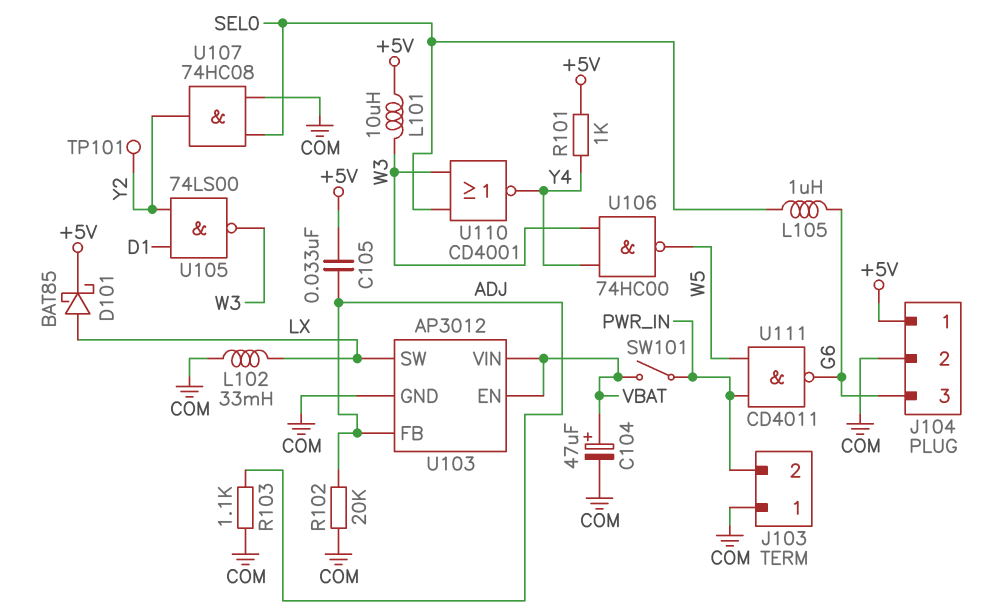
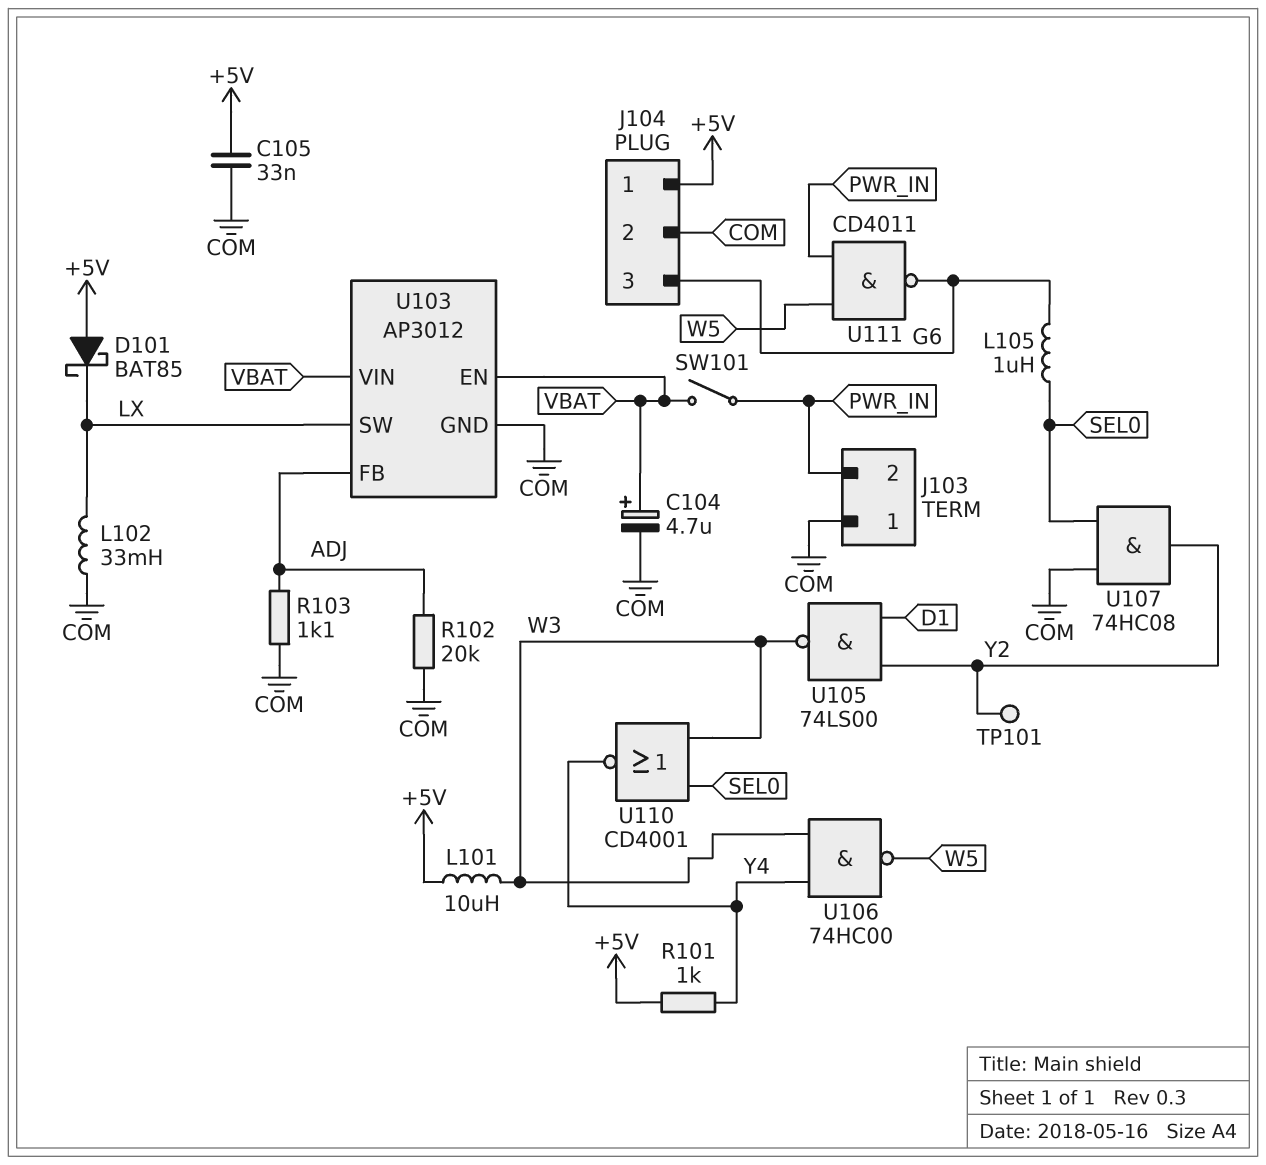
C104: 47uF (plus VBAT, minus COM) -> 4.7uF (plus VBAT, minus COM)
C105: 33nF (+5V, ADJ) -> 33nF (+5V, COM)
D101: schottky BAT85 (A LX, K +5V) -> schottky BAT85 (A +5V, K LX)

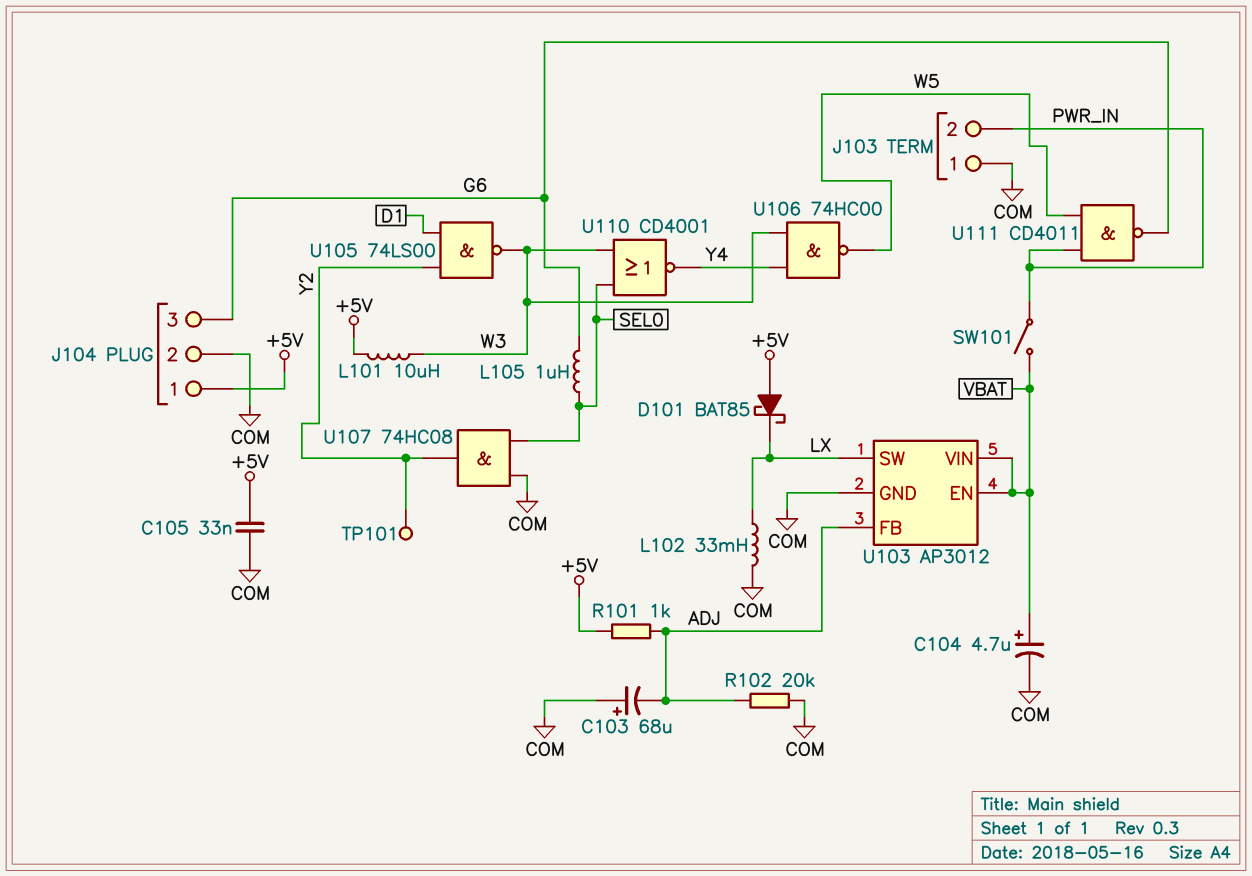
C103: none -> 68uF (plus COM, minus ADJ)
R101: 1k (+5V, Y4) -> 1k (+5V, ADJ)
R103: 1.1k (ADJ, COM) -> none

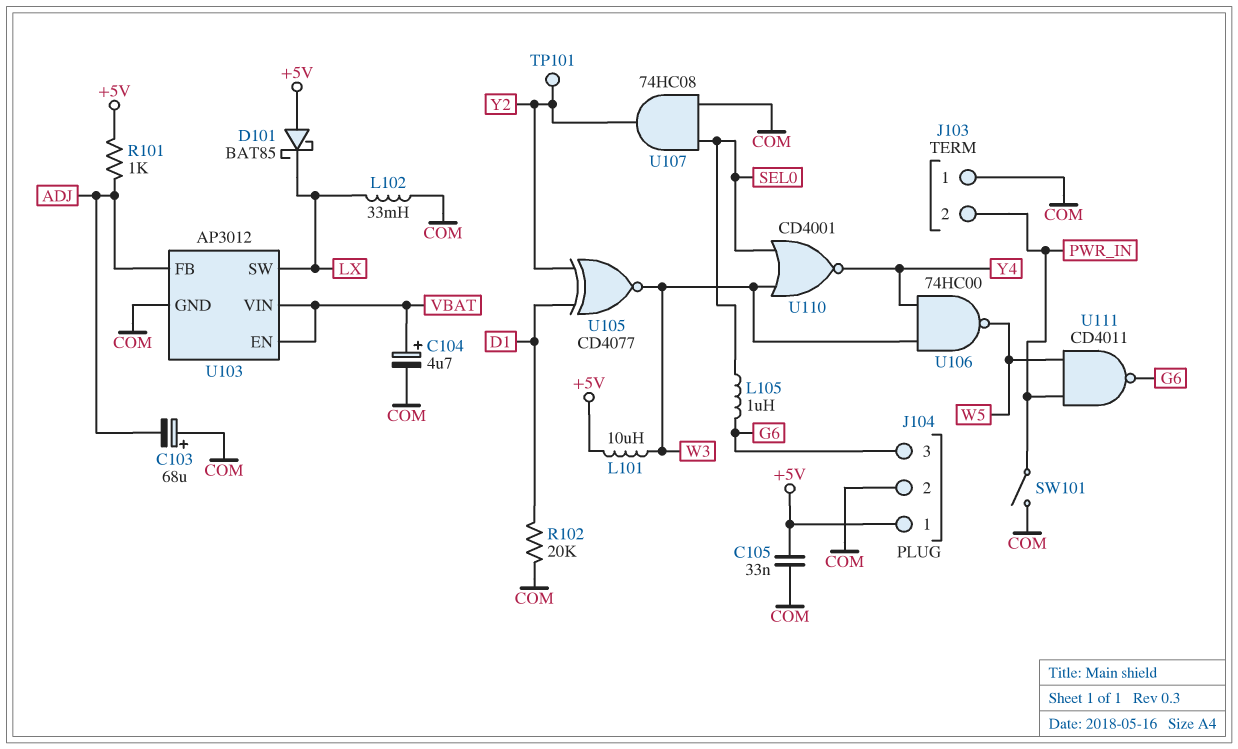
R102: 20k (ADJ, COM) -> 20k (COM, D1)
SW101: switch (PWR_IN, VBAT) -> switch (COM, PWR_IN)
U105: NAND 74LS00 (in D1, in Y2, out W3) -> XNOR CD4077 (in D1, in Y2, out W3)

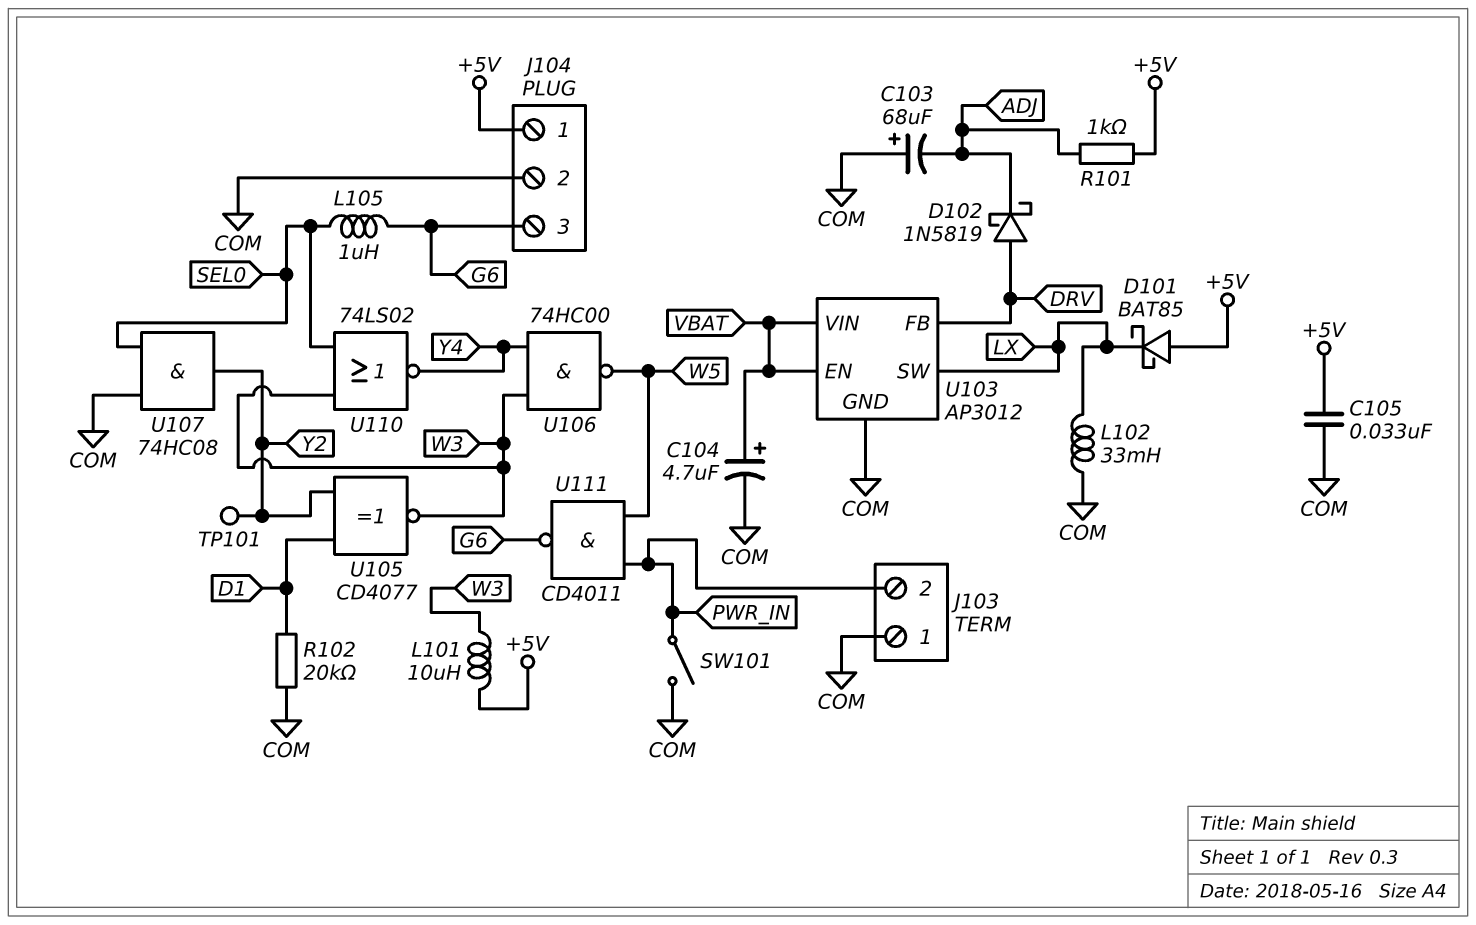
D102: none -> schottky 1N5819 (A DRV, K ADJ)
U103 pin FB: ADJ -> DRV
U110: NOR CD4001 (in SEL0, in W3, out Y4) -> NOR 74LS02 (in SEL0, in W3, out Y4)

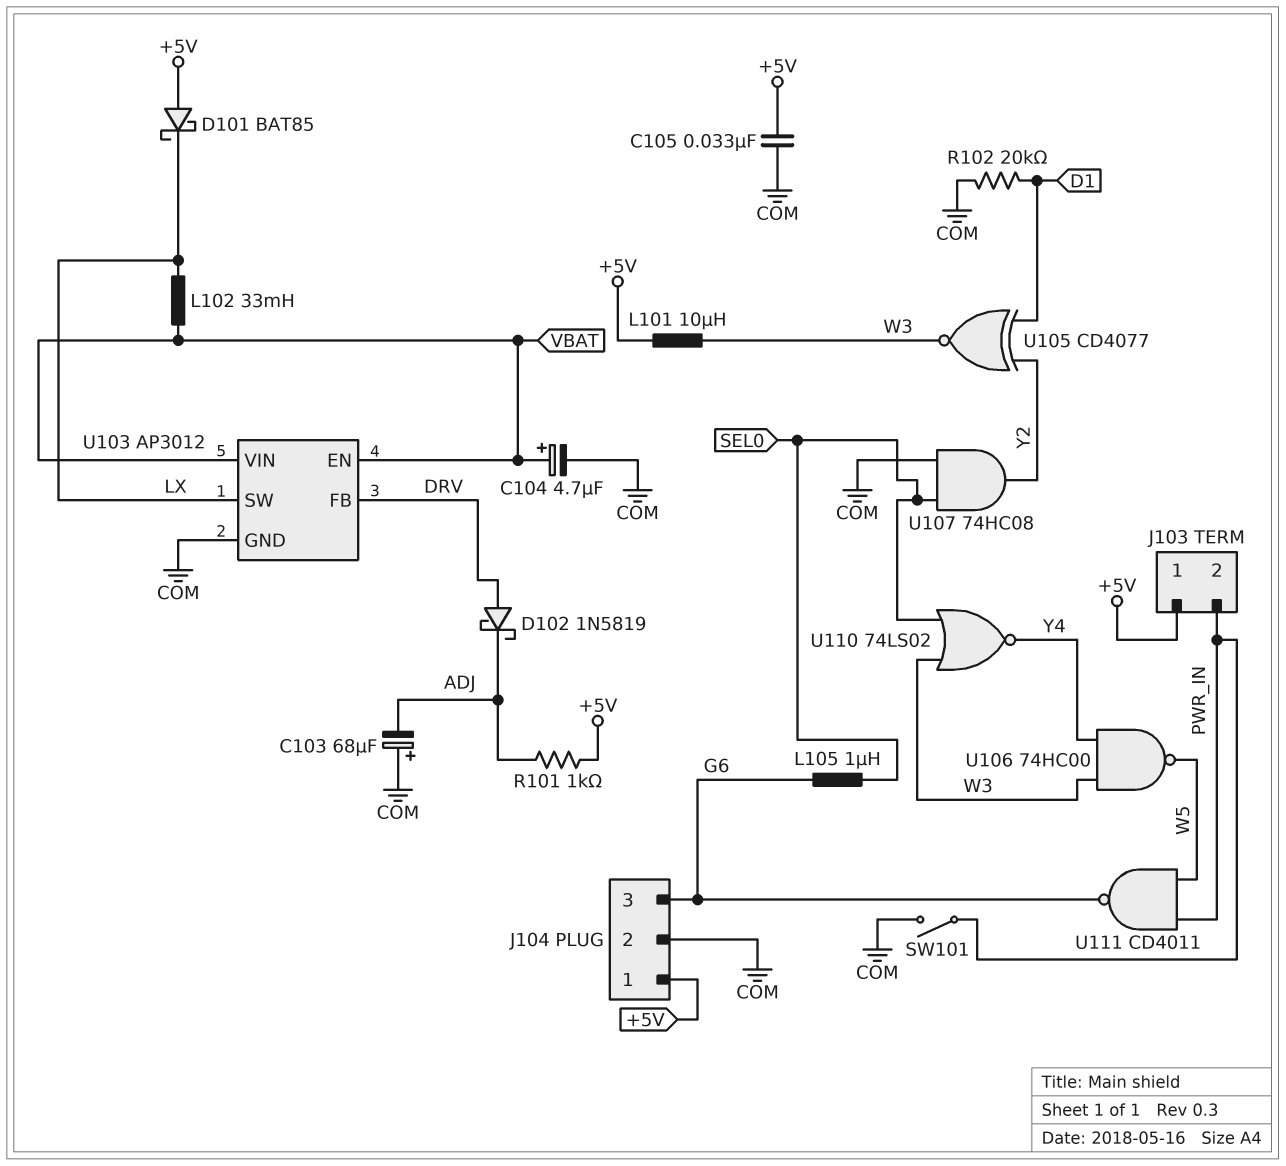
J103 pin 1: COM -> +5V
L102: 33mH (COM, LX) -> 33mH (LX, VBAT)
TP101: test point (Y2) -> none

